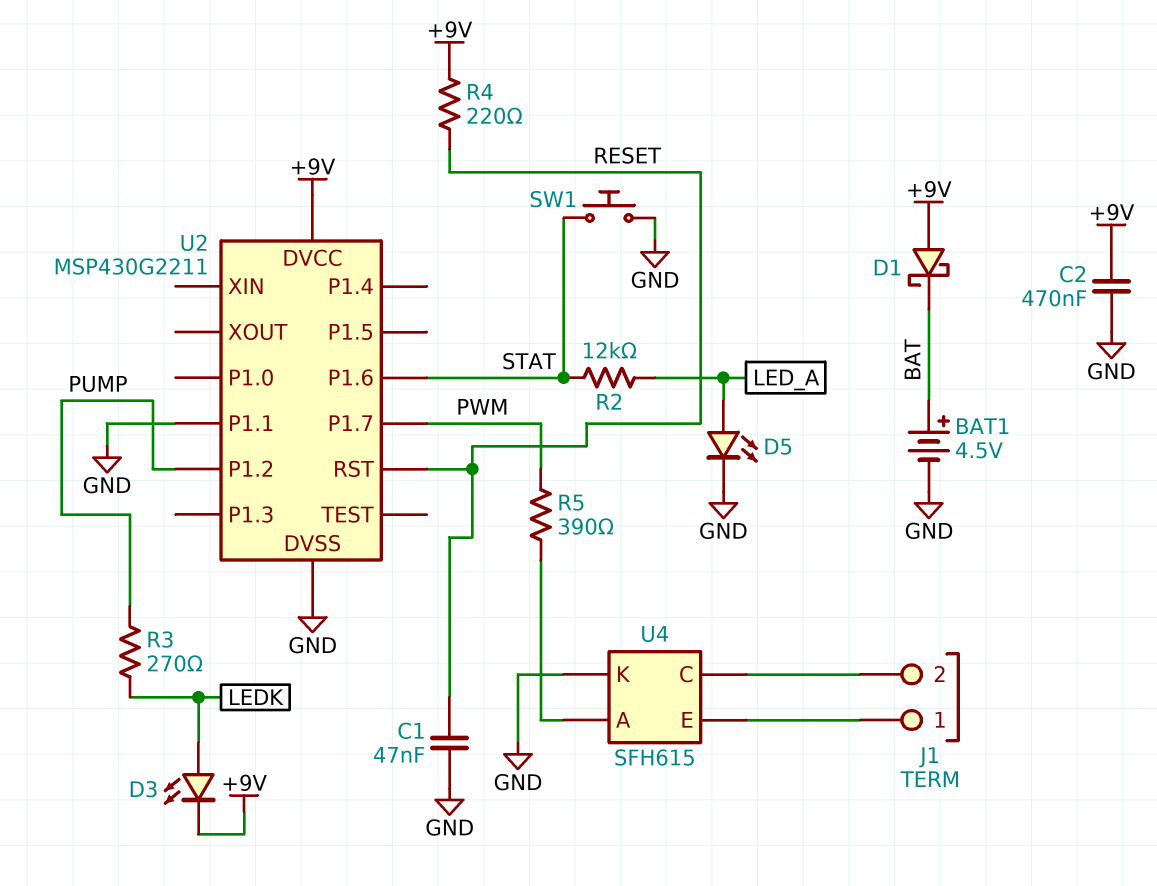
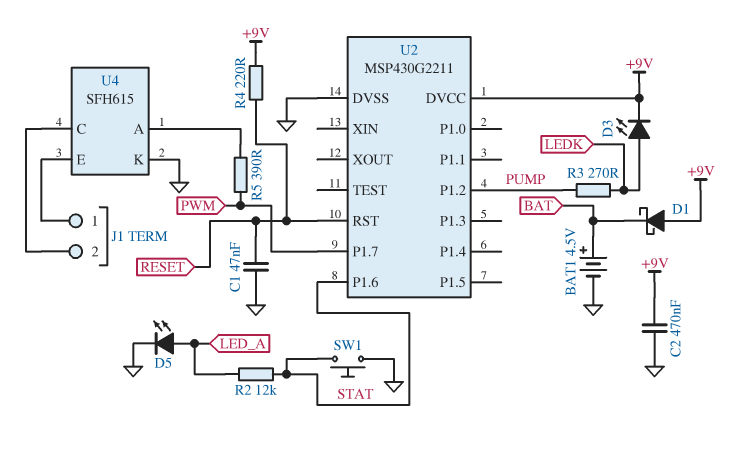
U2 pin P1.1: GND -> none

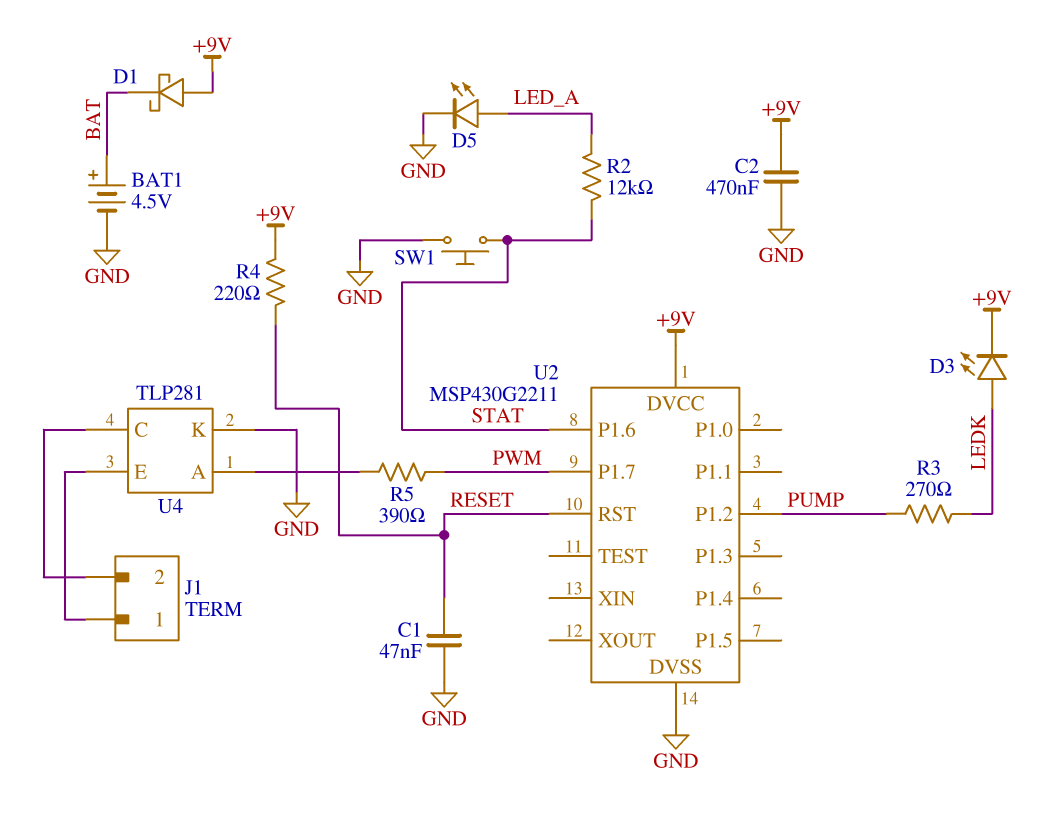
U4: SFH615 -> TLP281

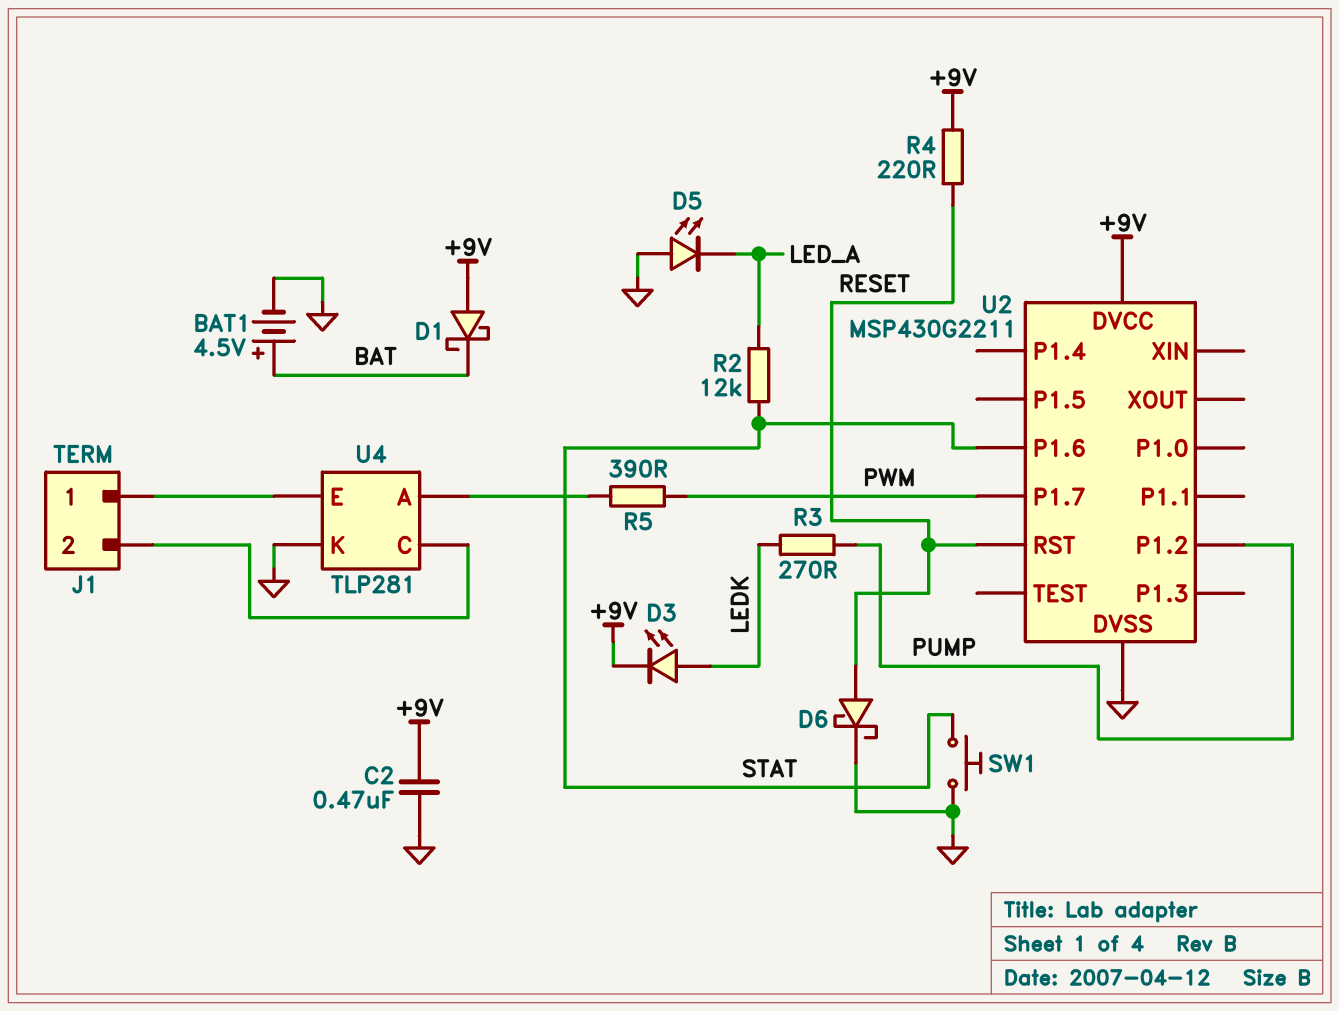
C1: 47nF (GND, RESET) -> none
D5: LED (A LED_A, K GND) -> LED (A GND, K LED_A)
D6: none -> schottky (A RESET, K GND)

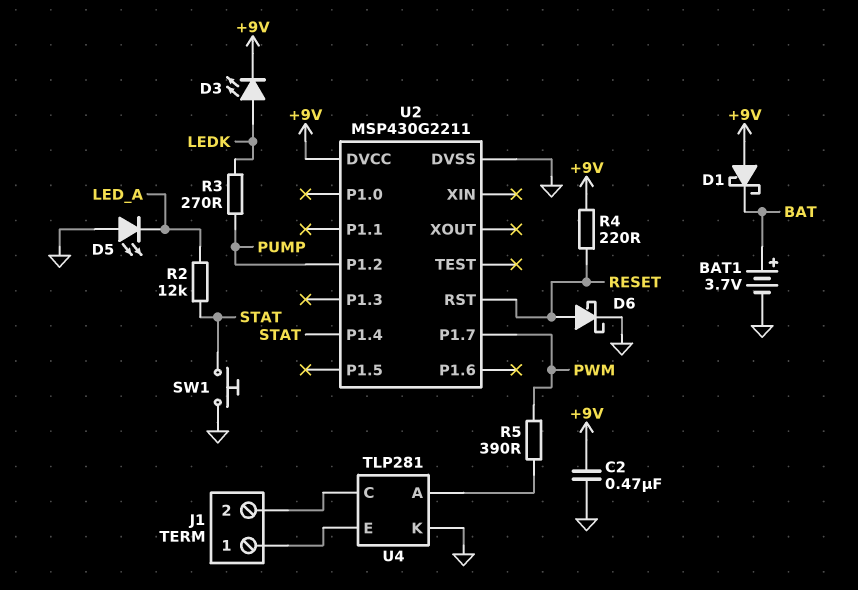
BAT1: 4.5V (plus BAT, minus GND) -> 3.7V (plus BAT, minus GND)
U2 pin P1.4: none -> STAT
U2 pin P1.6: STAT -> none

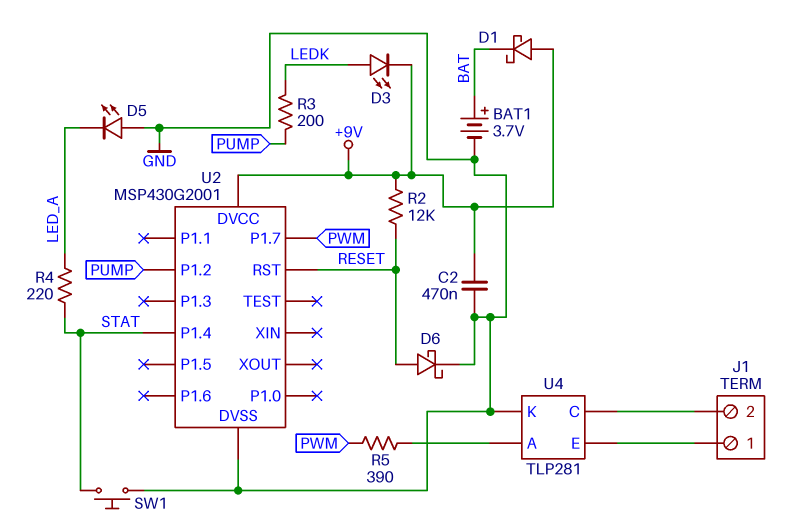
R2: 12k (LED_A, STAT) -> 12k (+9V, RESET)
R3: 270 (LEDK, PUMP) -> 200 (LEDK, PUMP)
R4: 220 (+9V, RESET) -> 220 (LED_A, STAT)
U2: MSP430G2211 -> MSP430G2001

